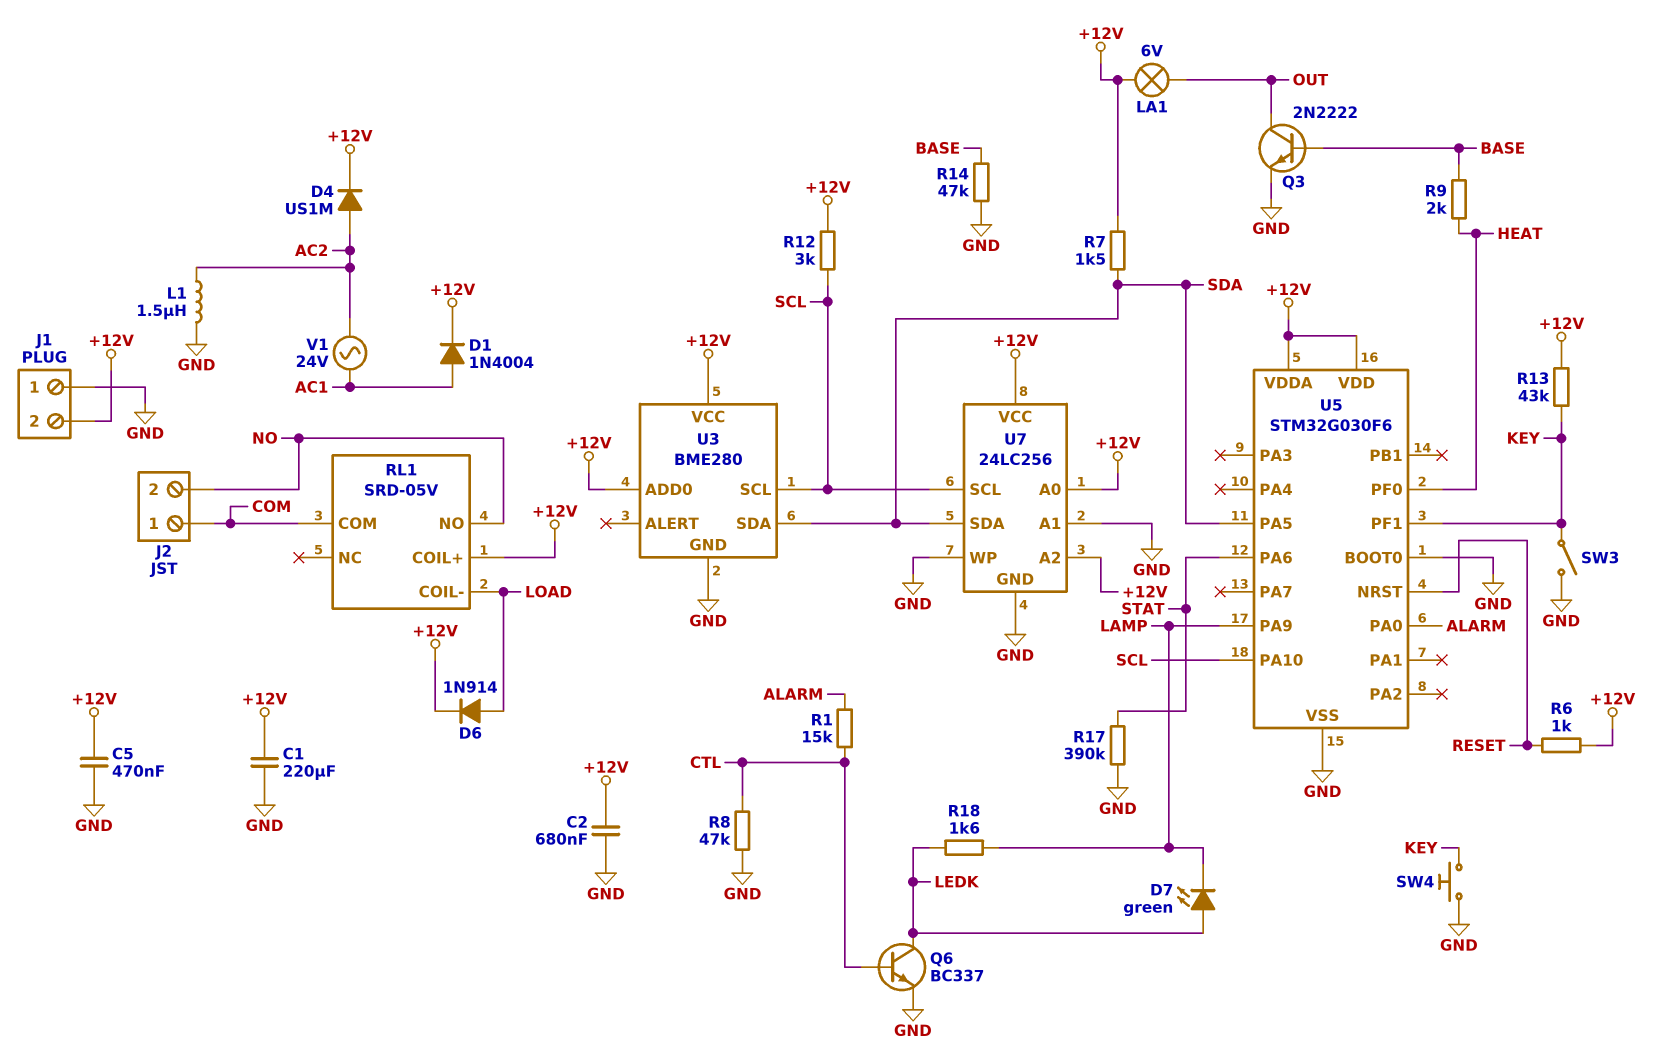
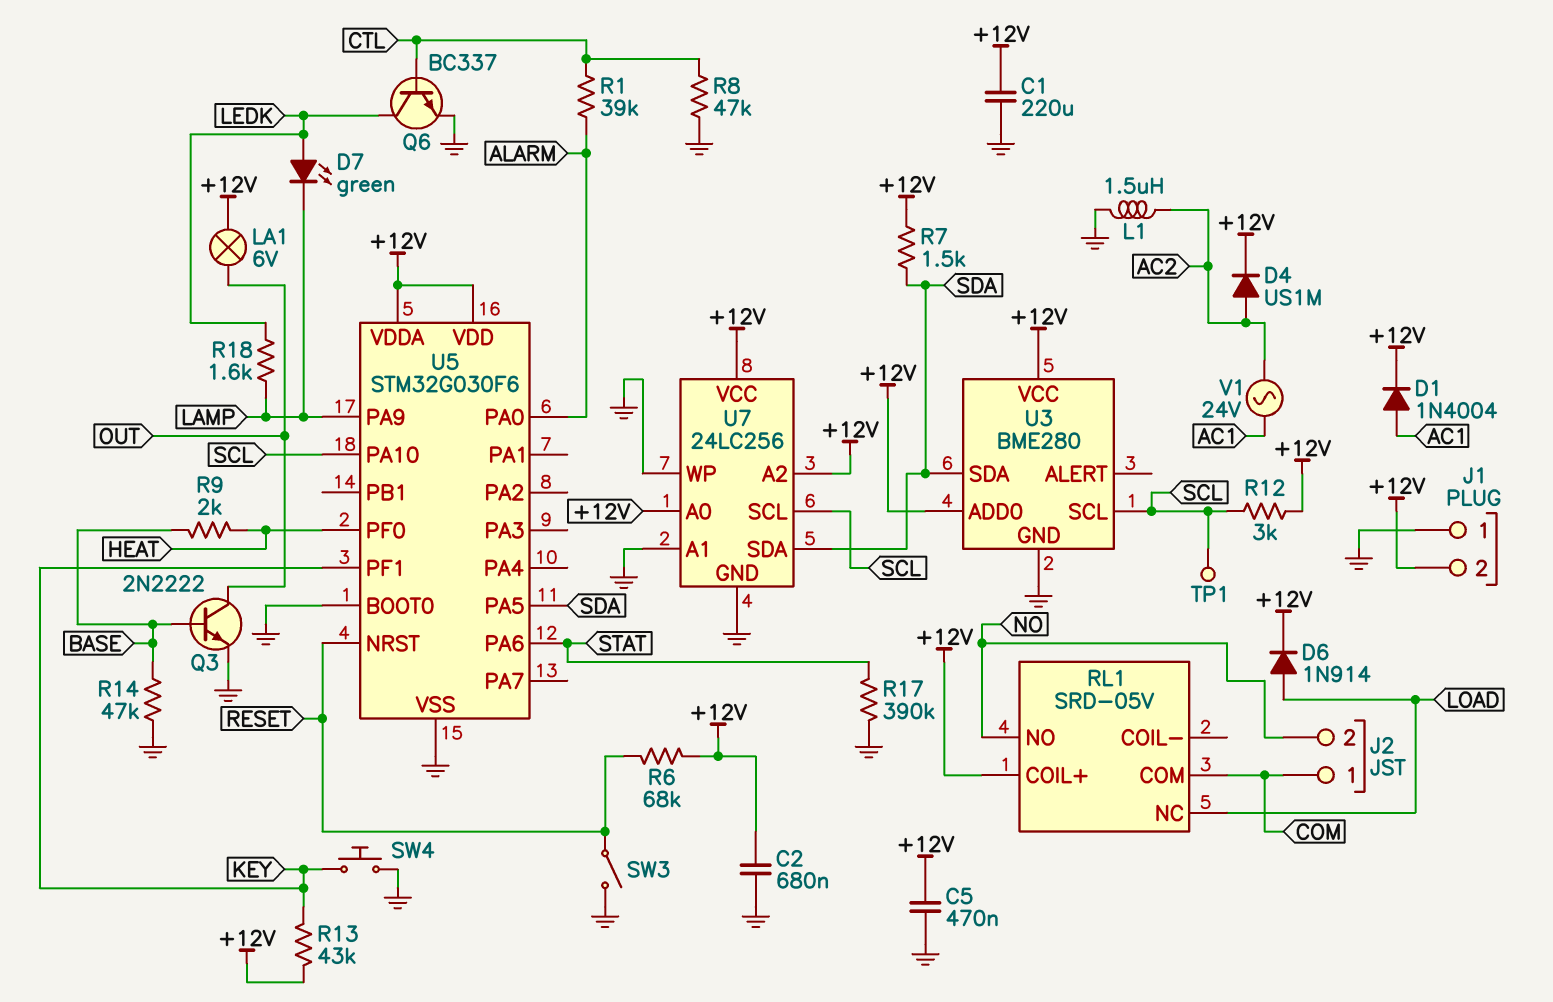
R1: 15k (ALARM, CTL) -> 39k (ALARM, CTL)
R6: 1k (+12V, RESET) -> 68k (+12V, RESET)
RL1 pin COIL-: LOAD -> none
RL1 pin NC: none -> LOAD
SW3: switch (GND, KEY) -> switch (GND, RESET)
TP1: none -> test point (SCL)

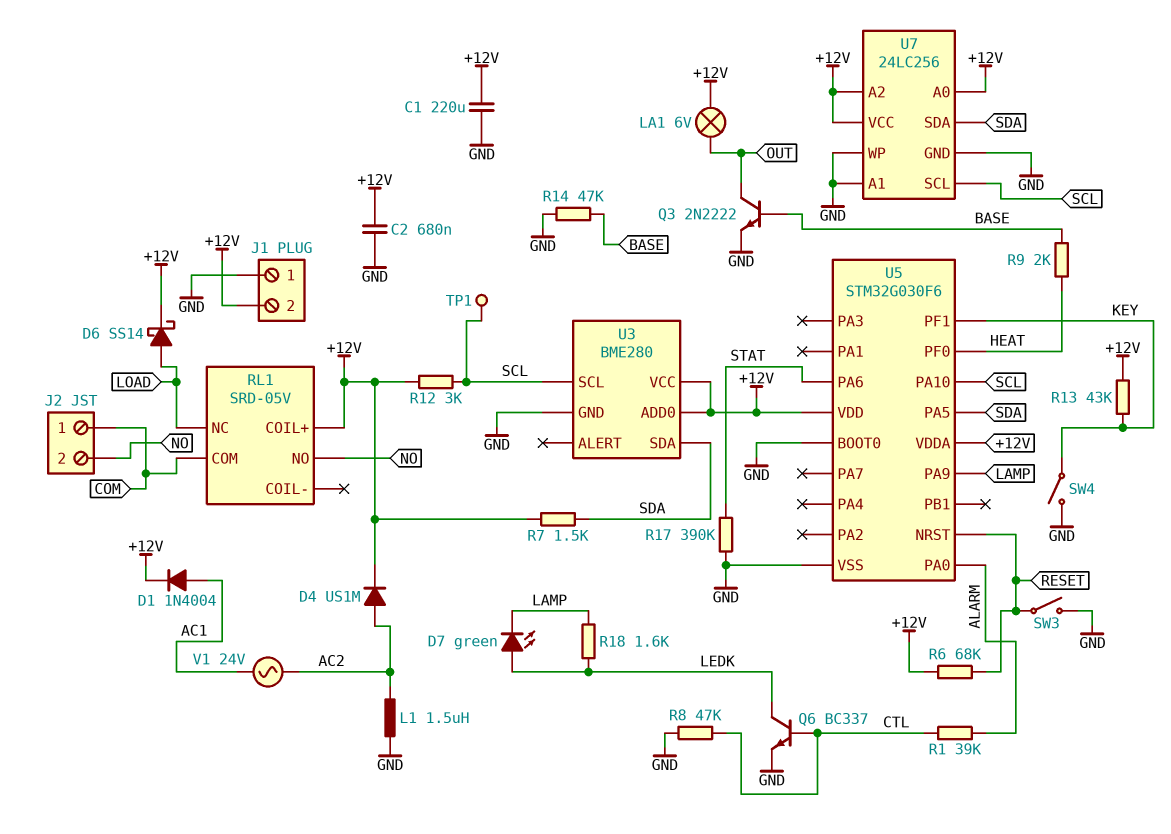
C5: 470nF (+12V, GND) -> none
D6: diode 1N914 (A LOAD, K +12V) -> schottky SS14 (A LOAD, K +12V)
SW4: button (GND, KEY) -> switch (GND, KEY)

